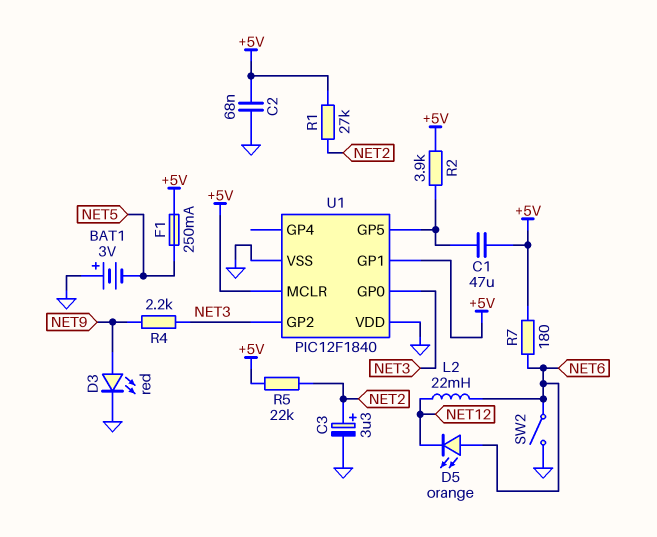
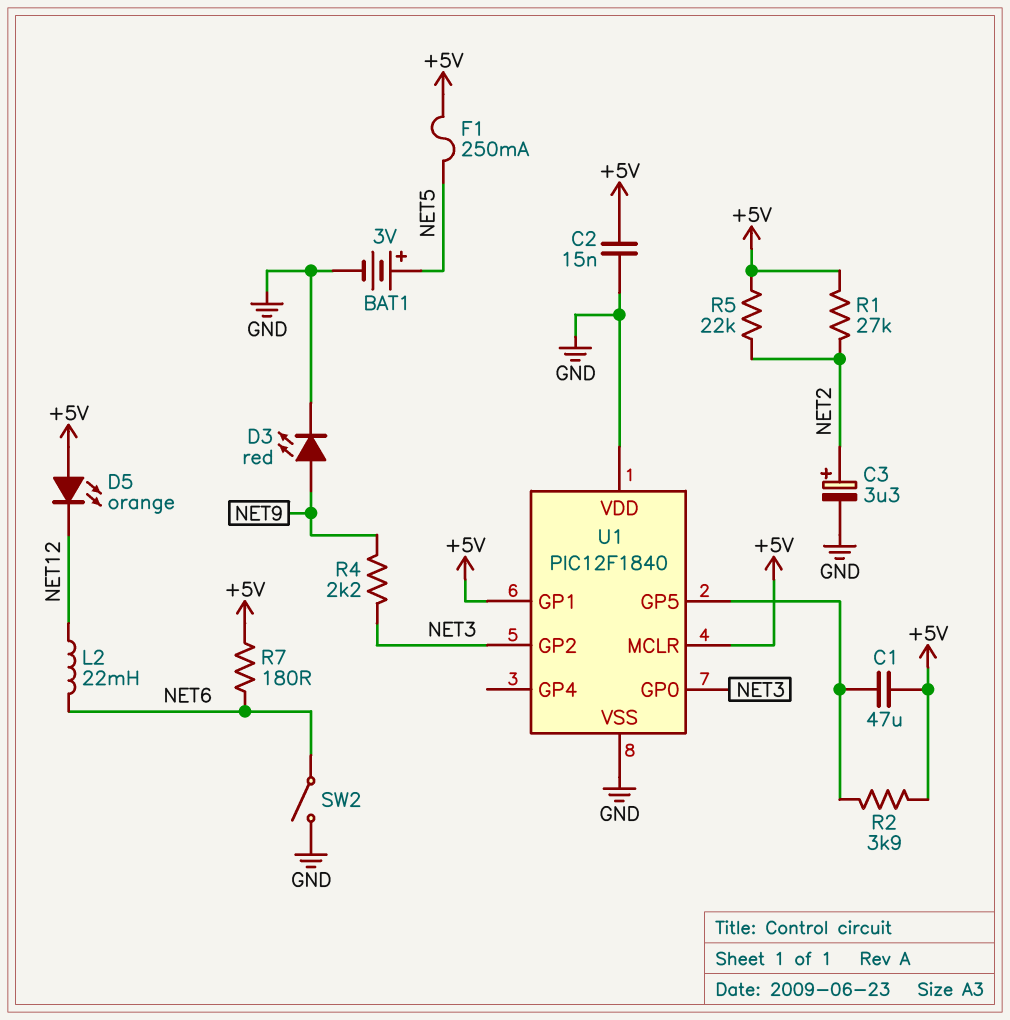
BAT1: 3V (plus GND, minus NET5) -> 3V (plus NET5, minus GND)
C2: 68nF (+5V, GND) -> 15nF (+5V, GND)
D5: LED orange (A NET6, K NET12) -> LED orange (A +5V, K NET12)

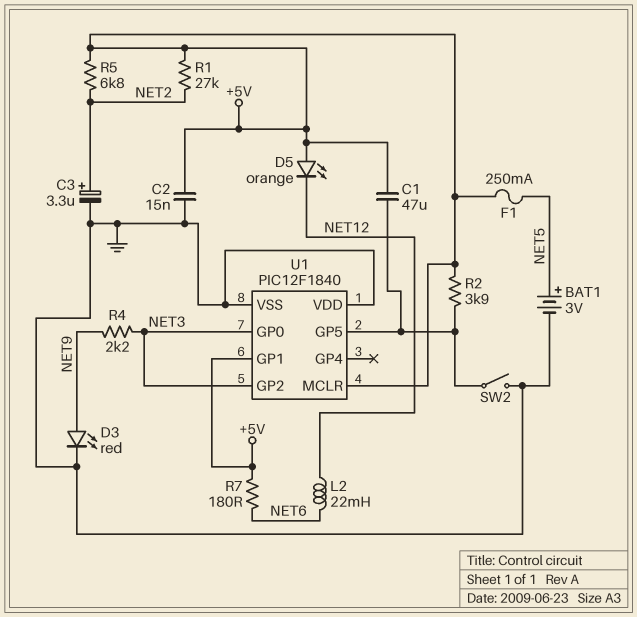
R5: 22k (+5V, NET2) -> 6.8k (+5V, NET2)
SW2: switch (GND, NET6) -> switch (GND, U1/GP5)

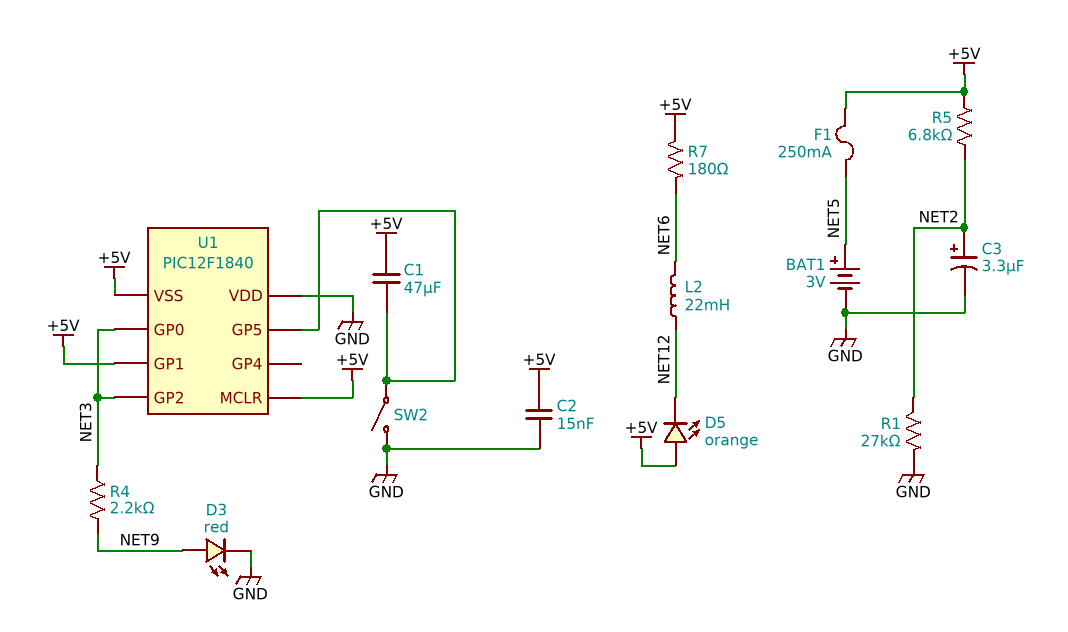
R1: 27k (+5V, NET2) -> 27k (GND, NET2)
R2: 3.9k (+5V, U1/GP5) -> none
U1 pin VSS: GND -> +5V

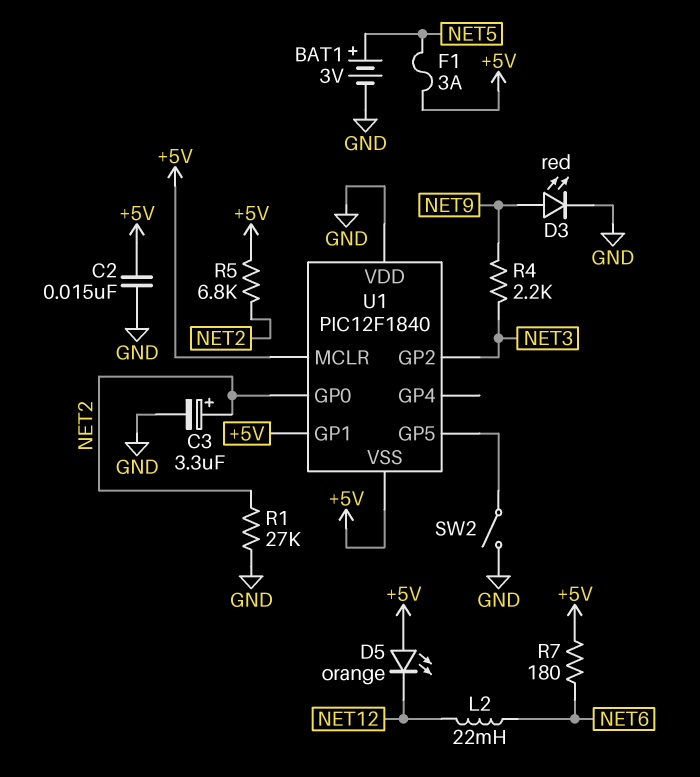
C1: 47uF (+5V, U1/GP5) -> none
F1: 250mA (+5V, NET5) -> 3A (+5V, NET5)
U1 pin GP0: NET3 -> NET2

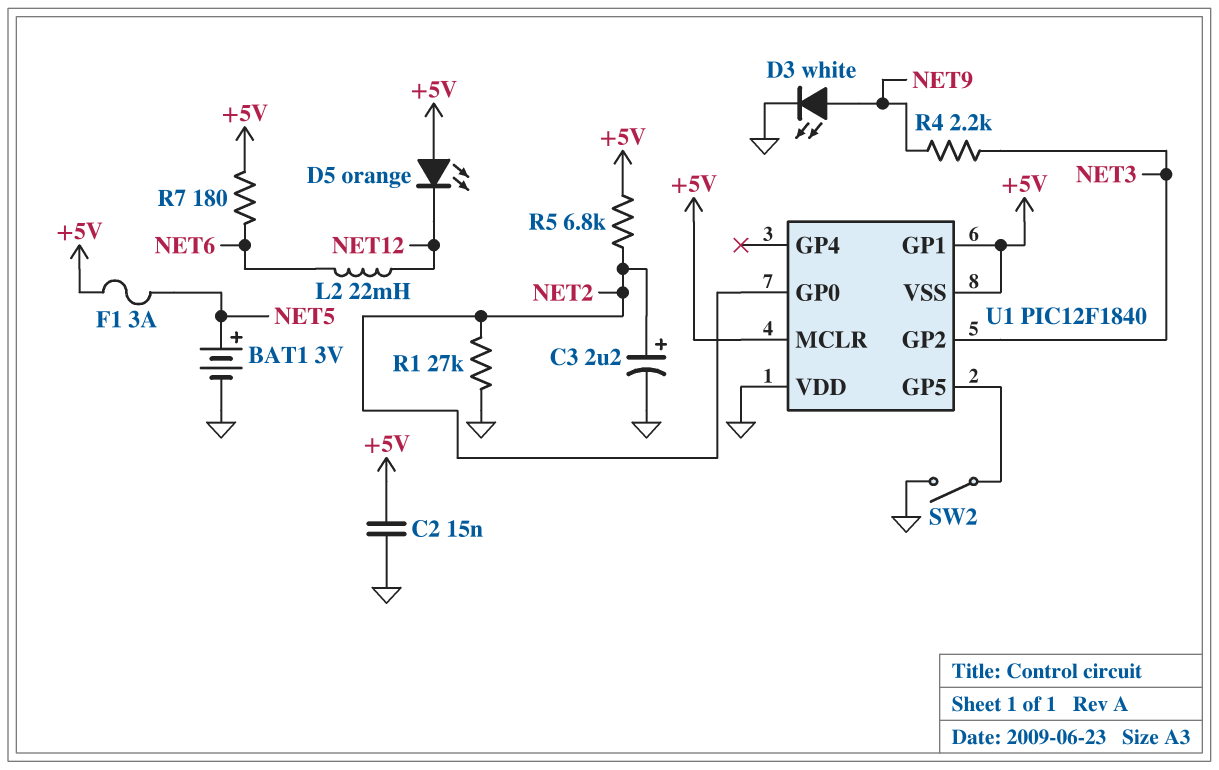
C3: 3.3uF (plus NET2, minus GND) -> 2.2uF (plus NET2, minus GND)
D3: LED red (A NET9, K GND) -> LED white (A NET9, K GND)

